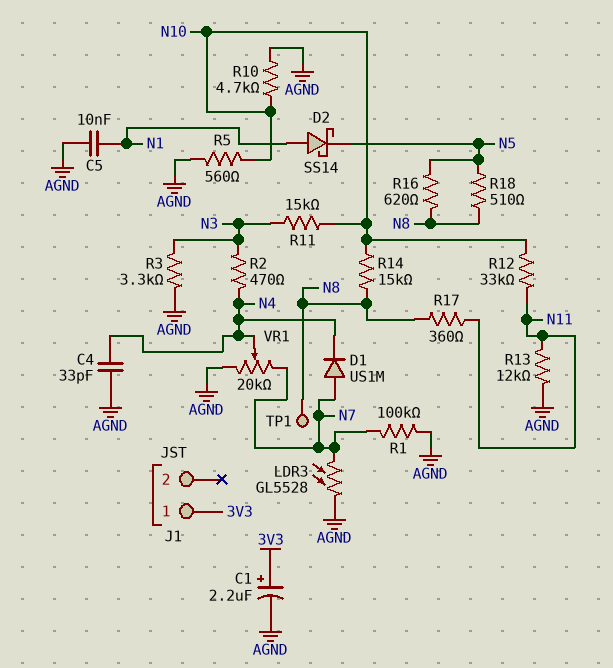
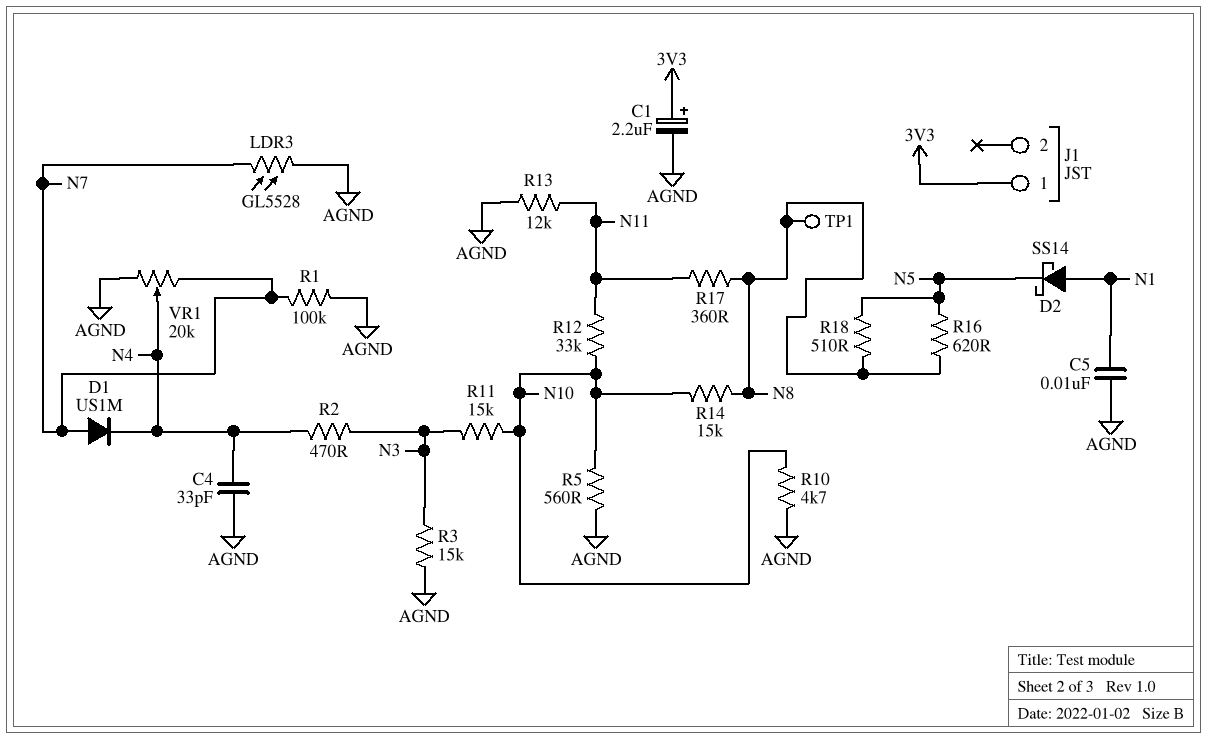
R3: 3.3k (AGND, N3) -> 15k (AGND, N3)

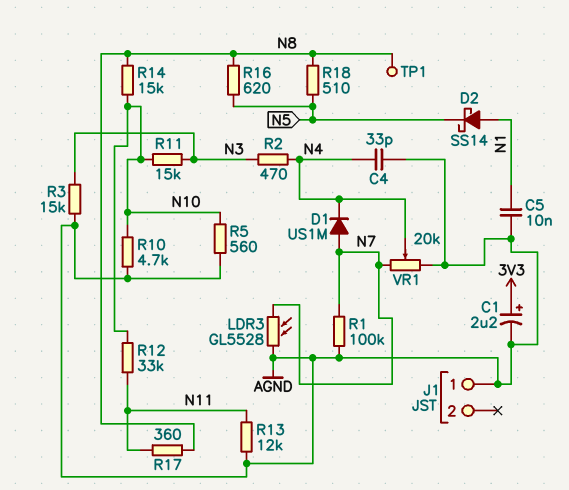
J1 pin 1: 3V3 -> AGND

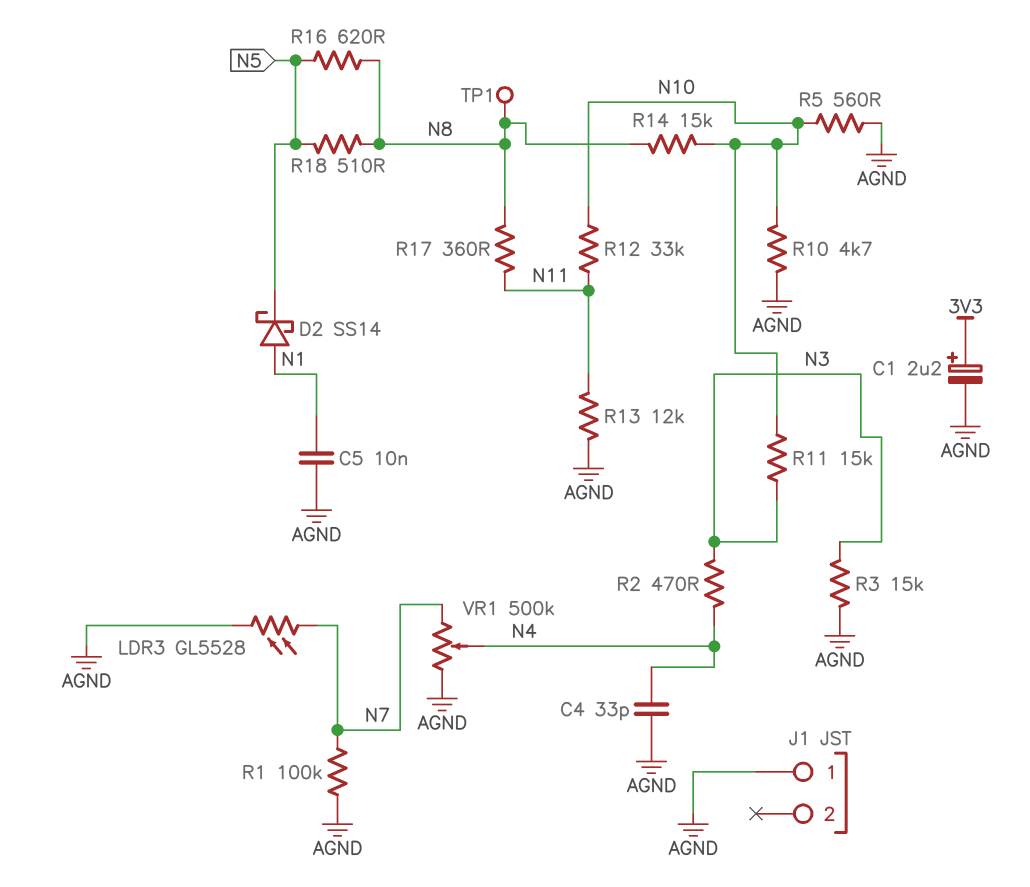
D1: diode US1M (A N7, K N4) -> none
VR1: 20k (AGND, N7, wiper N4) -> 500k (AGND, N7, wiper N4)

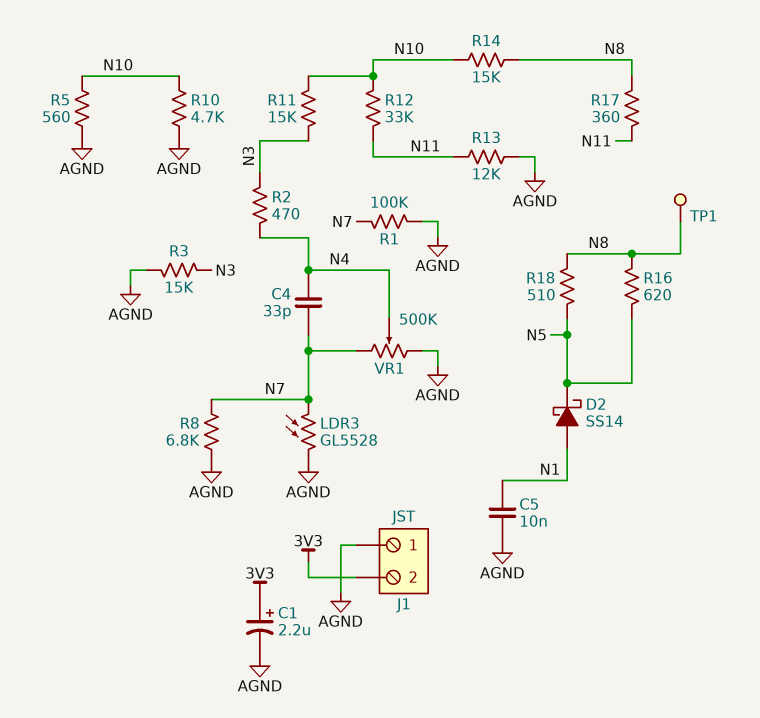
C4: 33pF (AGND, N4) -> 33pF (N4, N7)
J1 pin 2: none -> 3V3
R8: none -> 6.8k (AGND, N7)

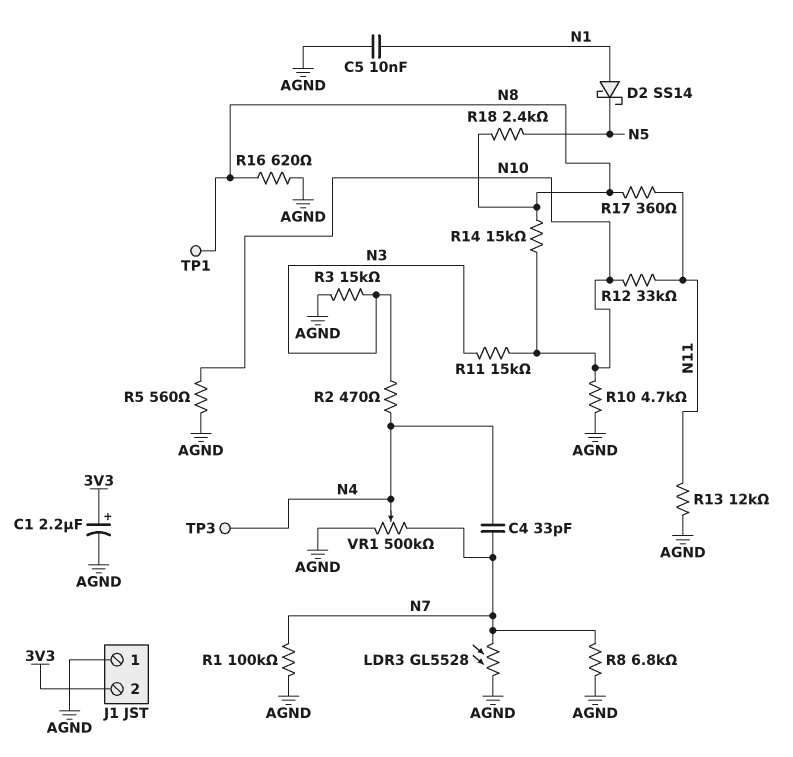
R16: 620 (N5, N8) -> 620 (AGND, N8)
R18: 510 (N5, N8) -> 2.4k (N5, N8)
TP3: none -> test point (N4)

